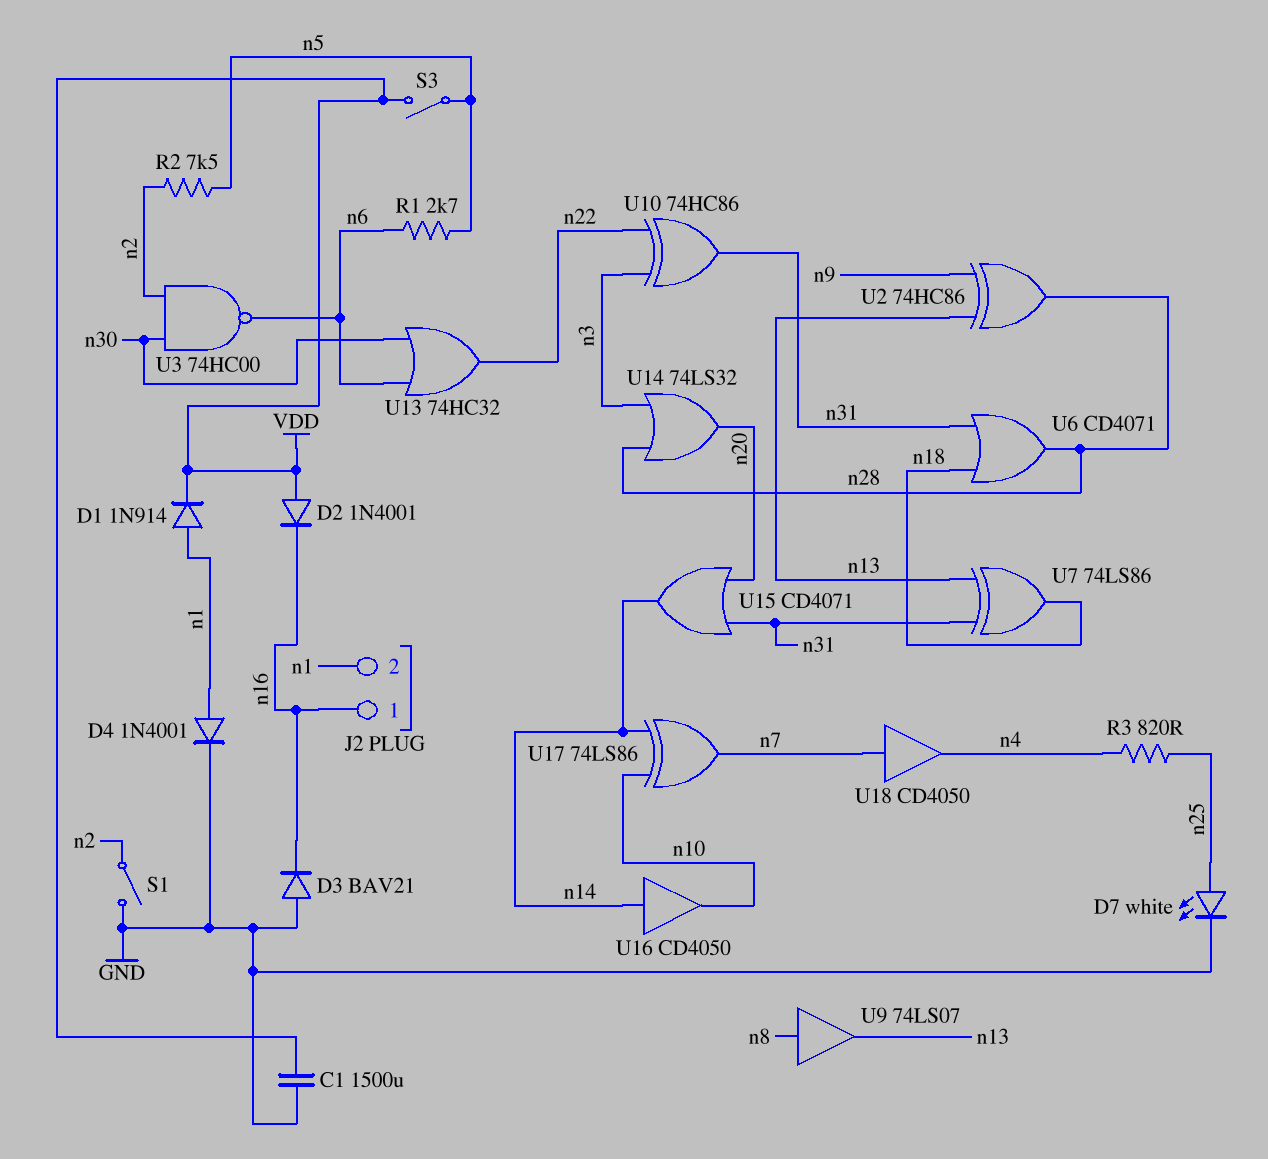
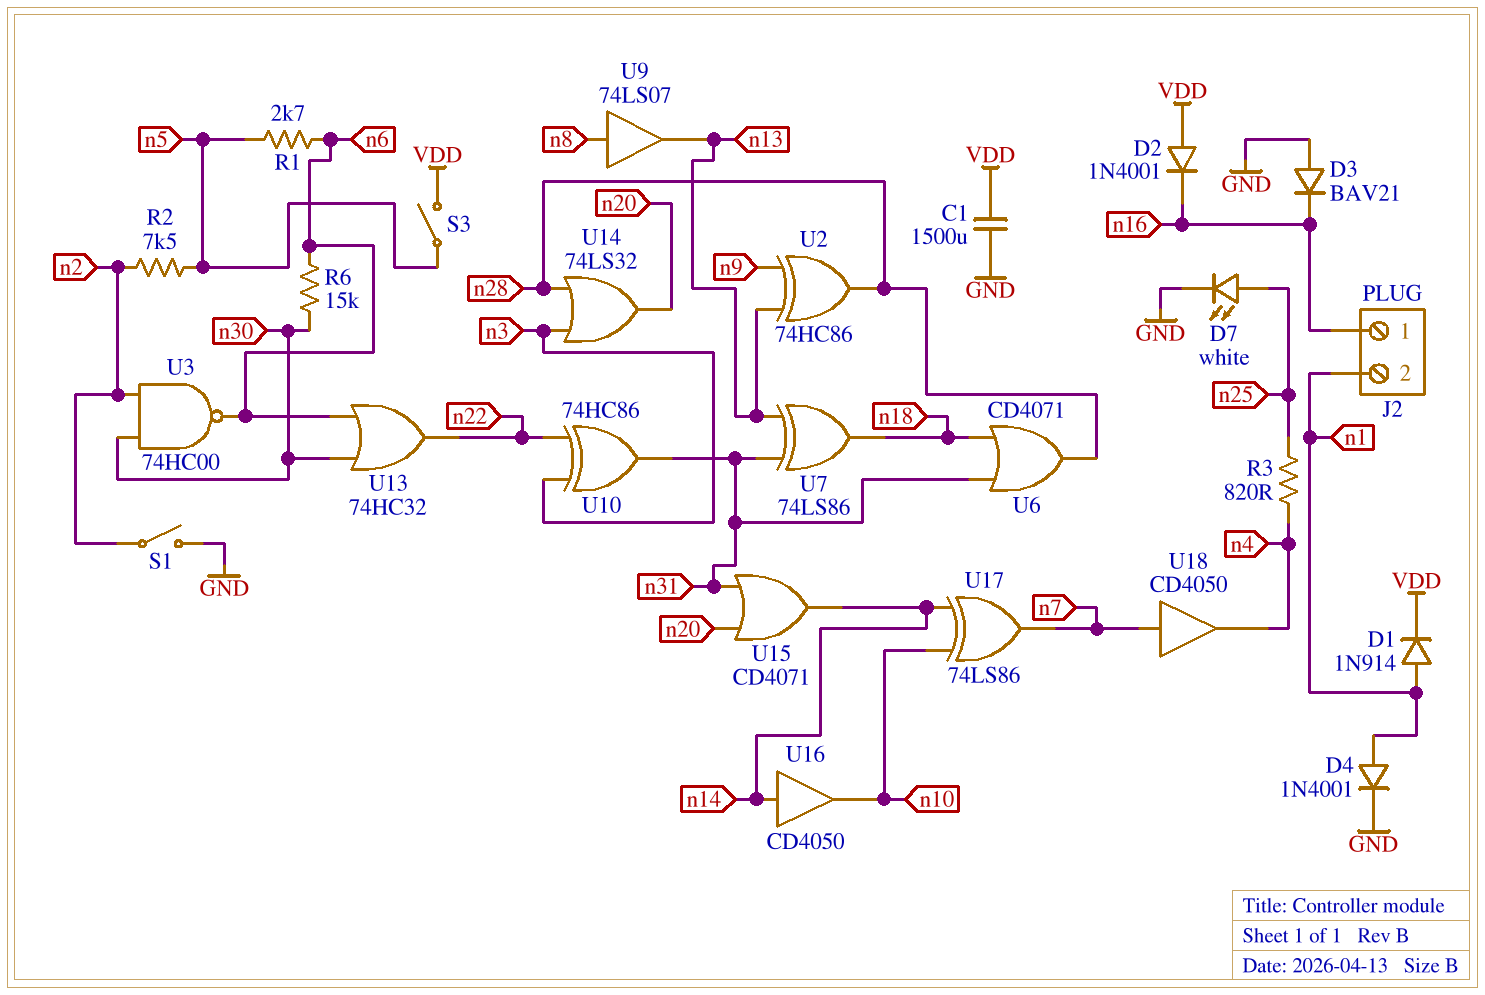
R6: none -> 15k (n6, n30)

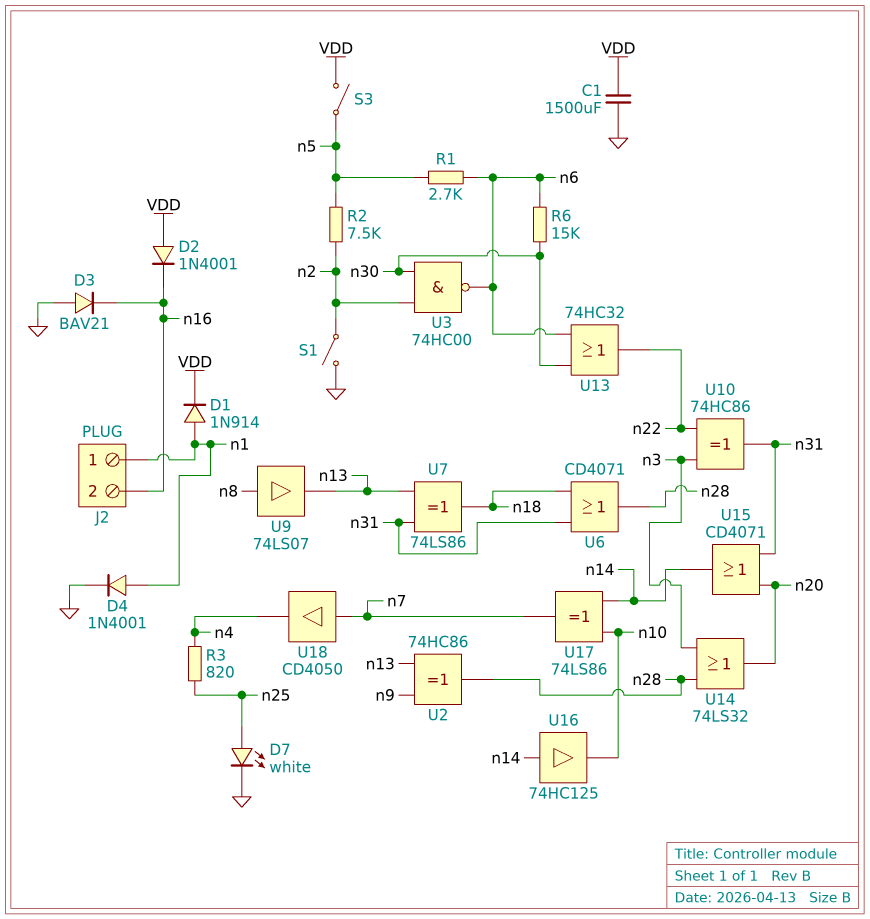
J2 pin 1: n16 -> n1
J2 pin 2: n1 -> n16
U16: buffer CD4050 (in n14, out n10) -> buffer 74HC125 (in n14, out n10)

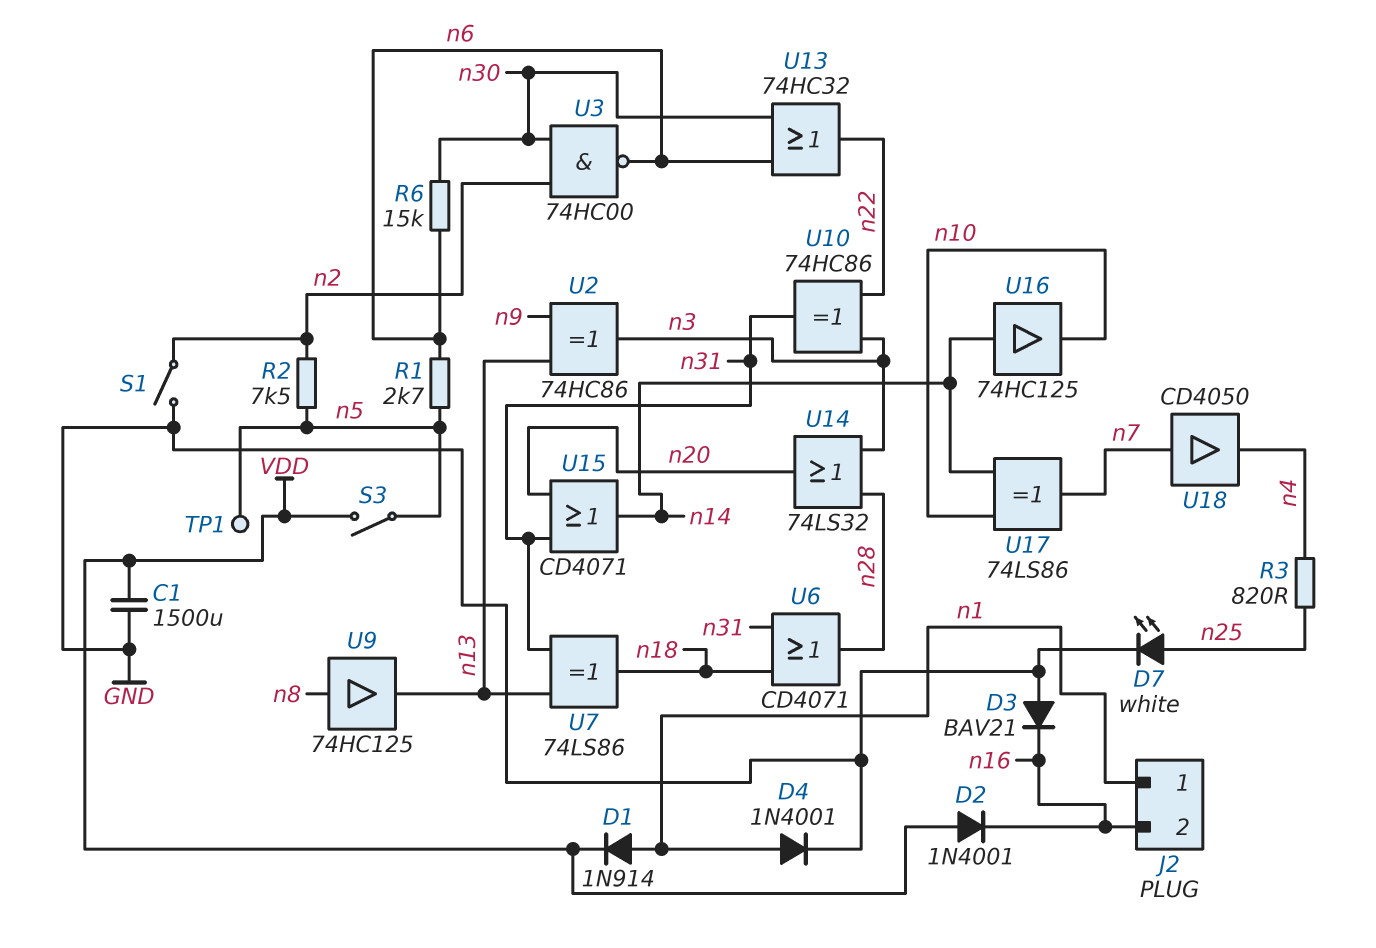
TP1: none -> test point (n5)
U2: XOR 74HC86 (in n9, in n13, out n28) -> XOR 74HC86 (in n9, in n13, out n3)
U9: buffer 74LS07 (in n8, out n13) -> buffer 74HC125 (in n8, out n13)

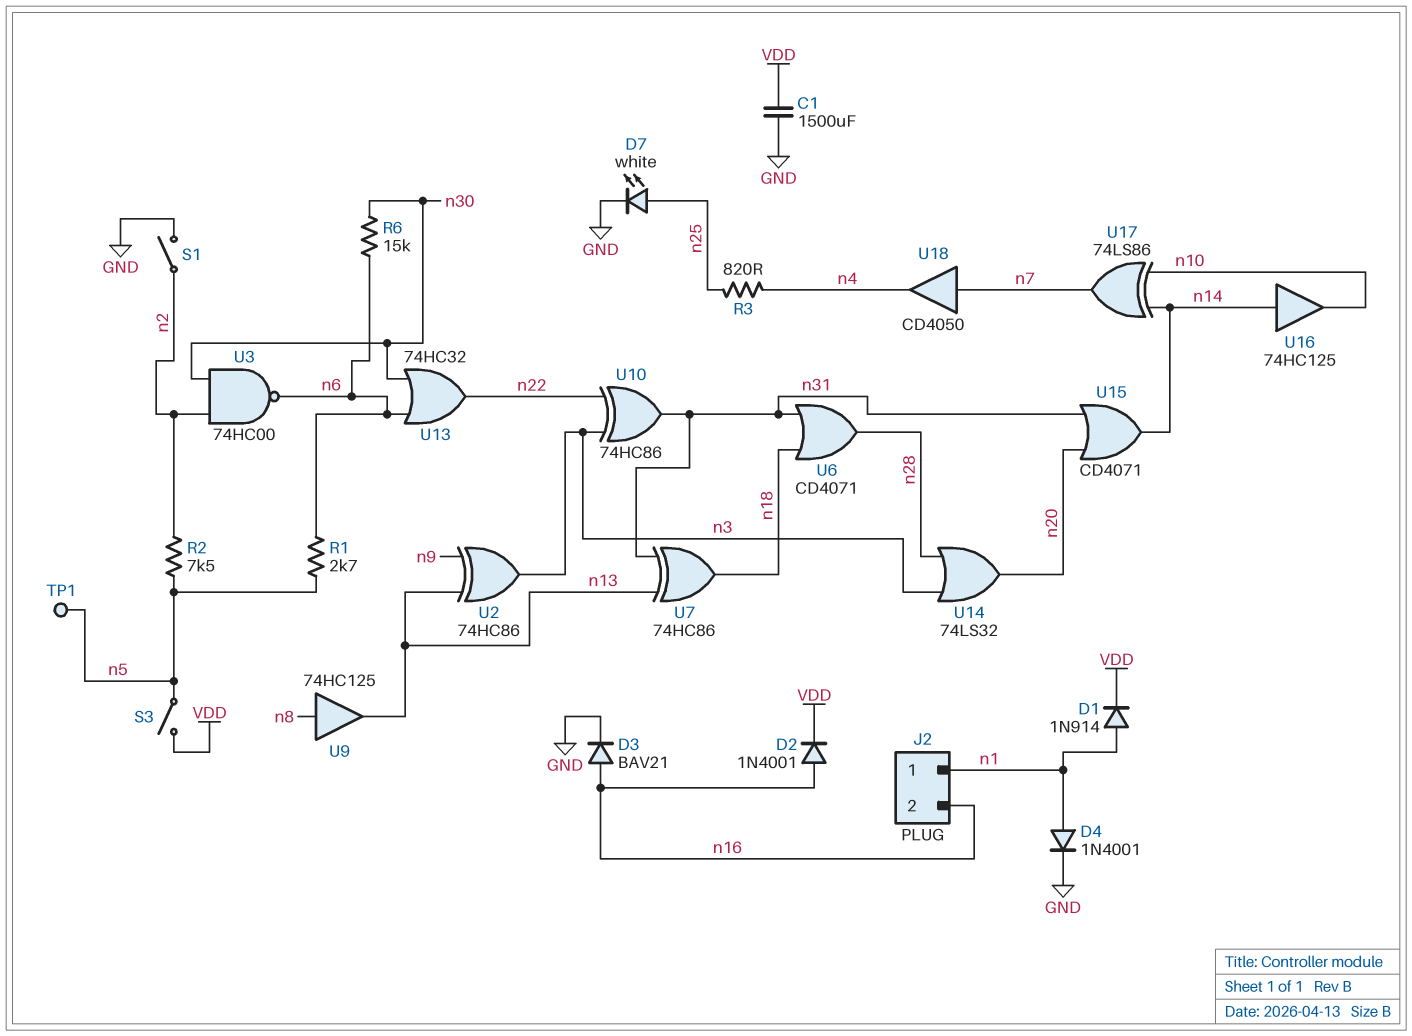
D2: diode 1N4001 (A VDD, K n16) -> diode 1N4001 (A n16, K VDD)
D3: diode BAV21 (A GND, K n16) -> diode BAV21 (A n16, K GND)
U7: XOR 74LS86 (in n13, in n31, out n18) -> XOR 74HC86 (in n13, in n31, out n18)

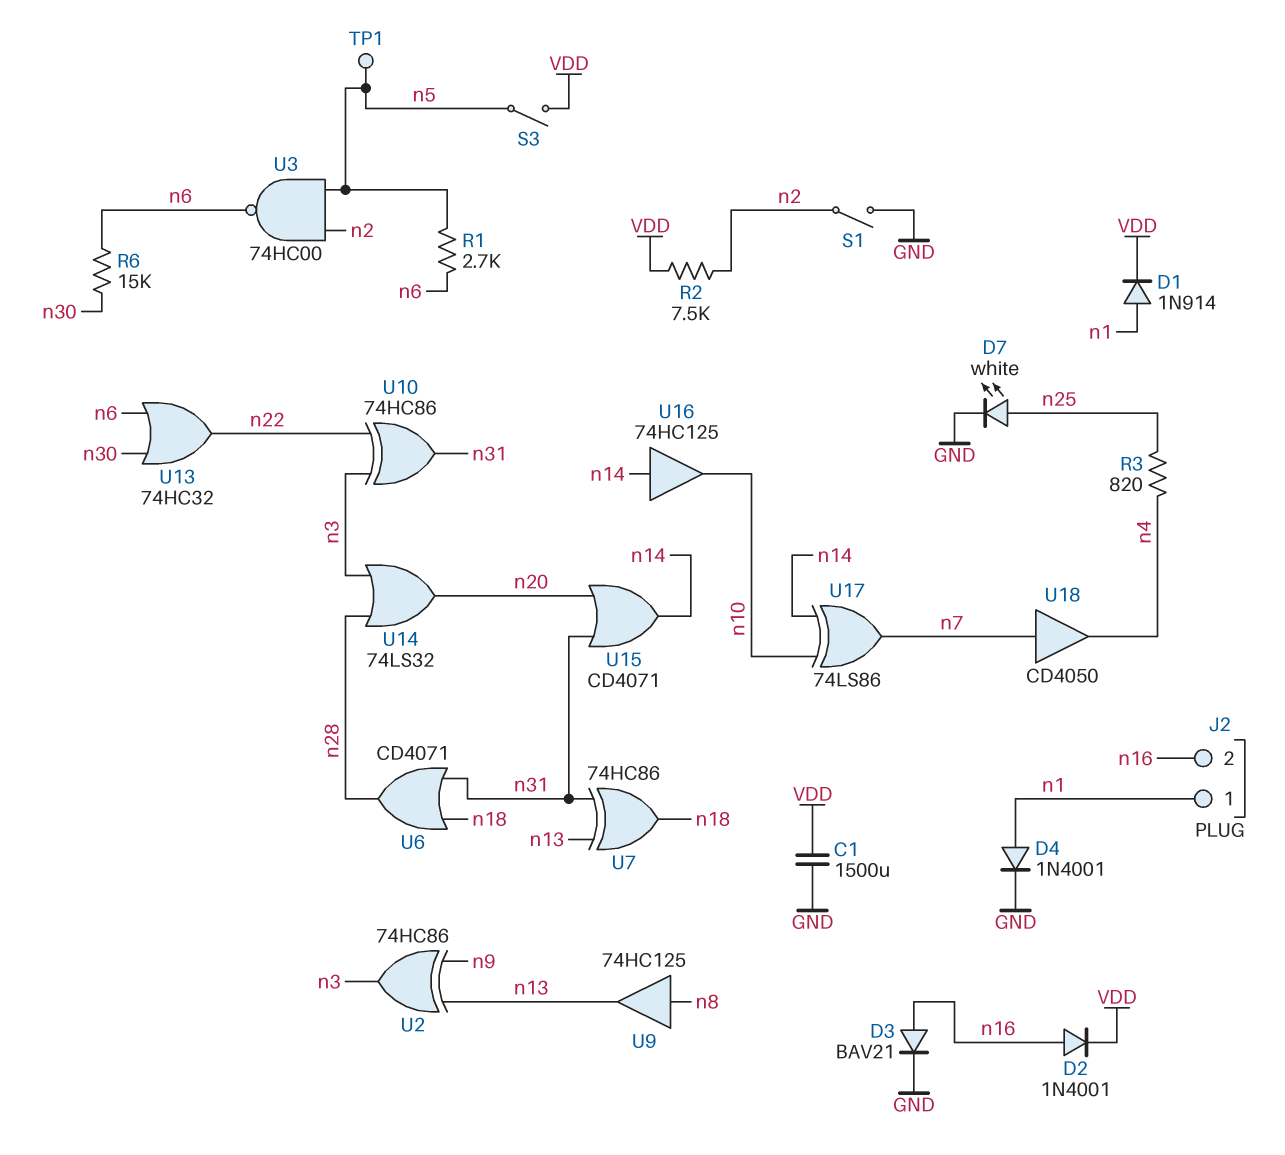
R2: 7.5k (n2, n5) -> 7.5k (VDD, n2)
U3: NAND 74HC00 (in n2, in n30, out n6) -> NAND 74HC00 (in n2, in n5, out n6)

